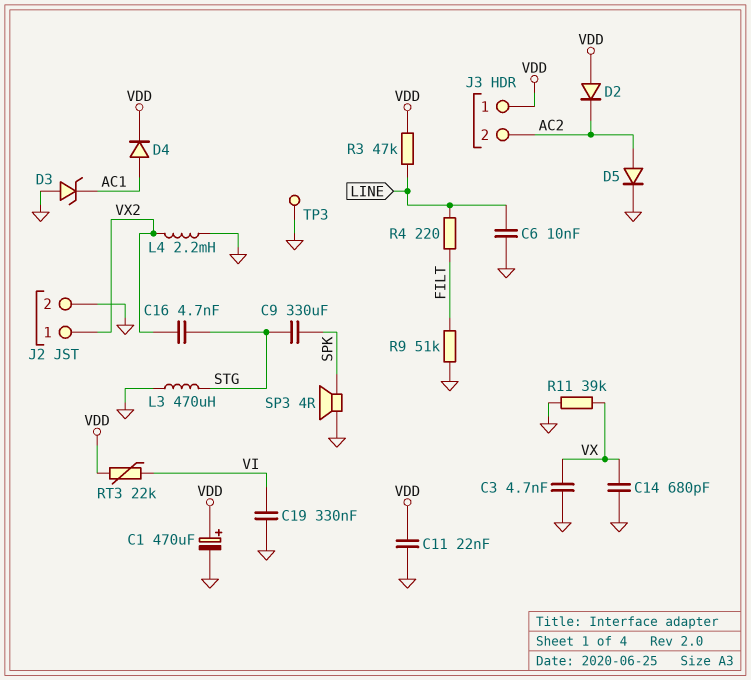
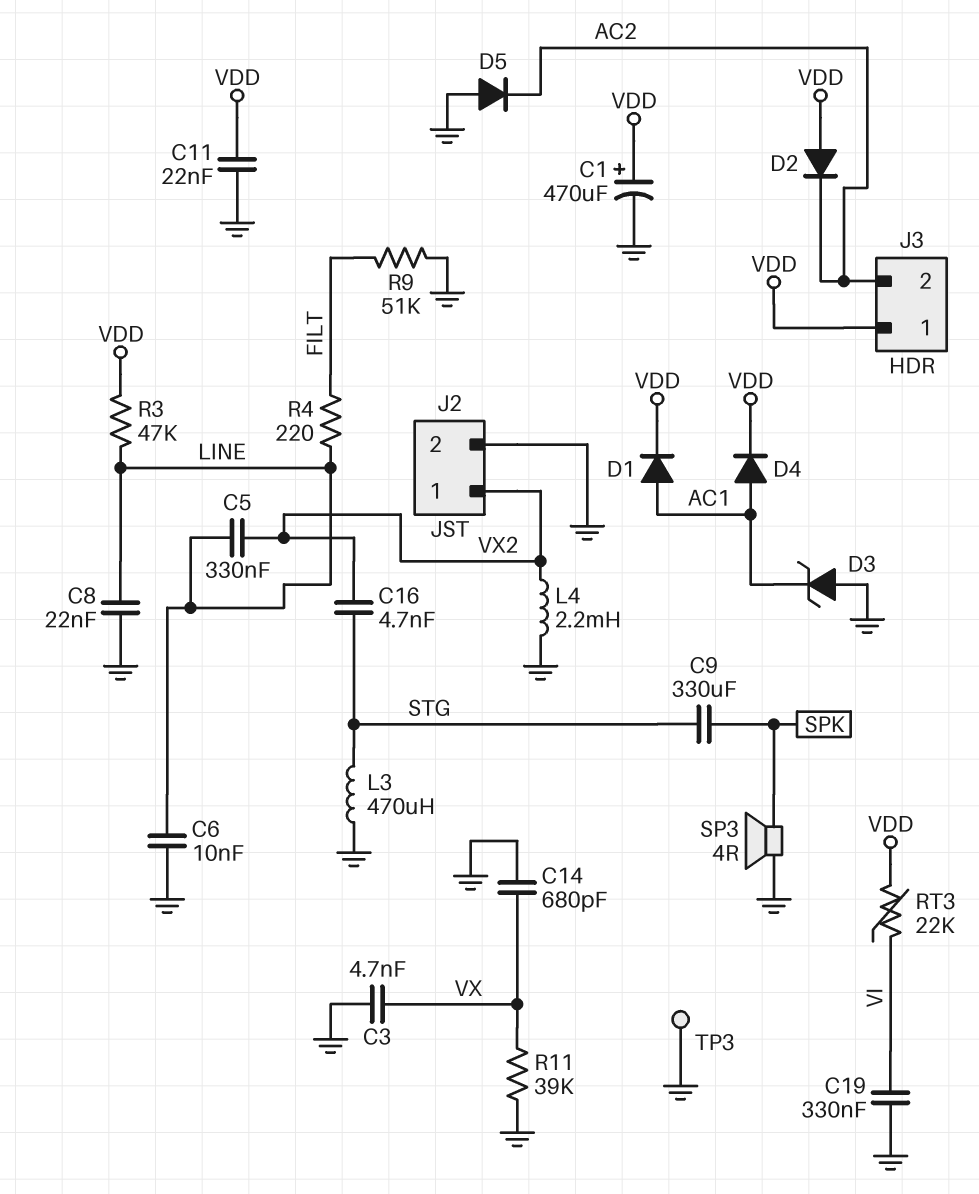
C5: none -> 330nF (LINE, VX2)
C8: none -> 22nF (GND, LINE)
D1: none -> diode (A AC1, K VDD)
D5: diode (A AC2, K GND) -> diode (A GND, K AC2)

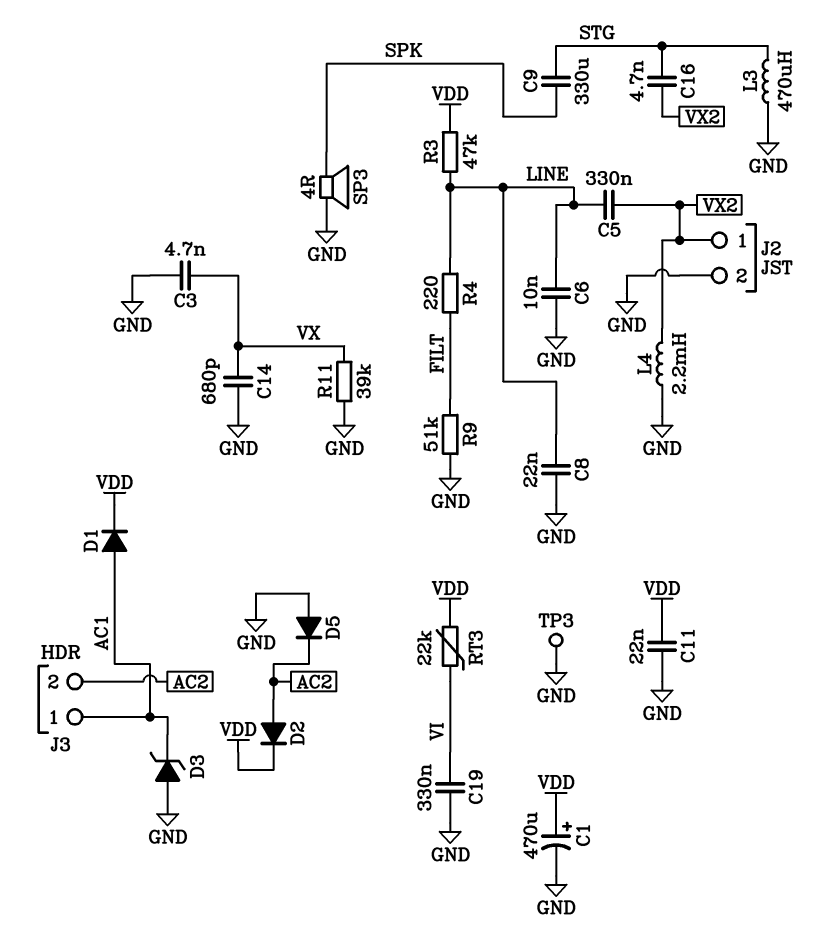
D2: diode (A VDD, K AC2) -> diode (A AC2, K VDD)
D4: diode (A AC1, K VDD) -> none
J3 pin 1: VDD -> AC1

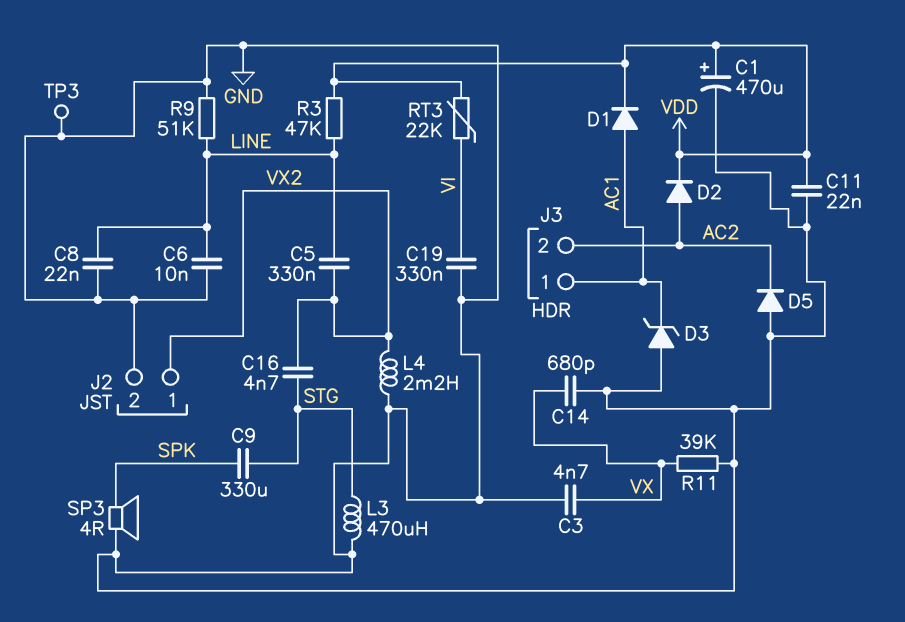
R4: 220 (FILT, LINE) -> none
R9: 51k (FILT, GND) -> 51k (GND, LINE)

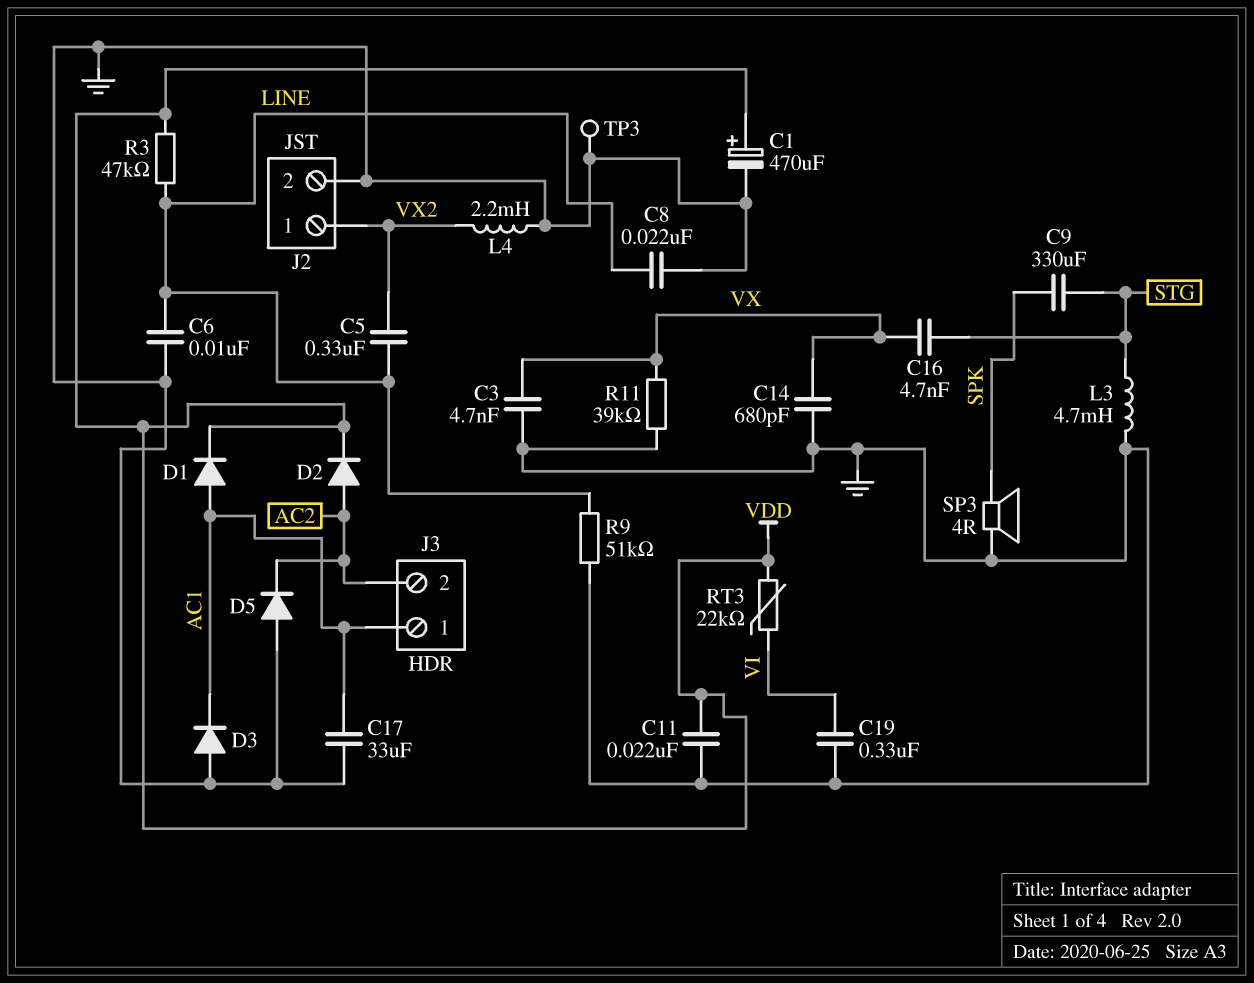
C16: 4.7nF (STG, VX2) -> 4.7nF (STG, VX)
C17: none -> 33uF (AC1, GND)
D3: zener (A GND, K AC1) -> diode (A GND, K AC1)
L3: 470uH (GND, STG) -> 4.7mH (GND, STG)

